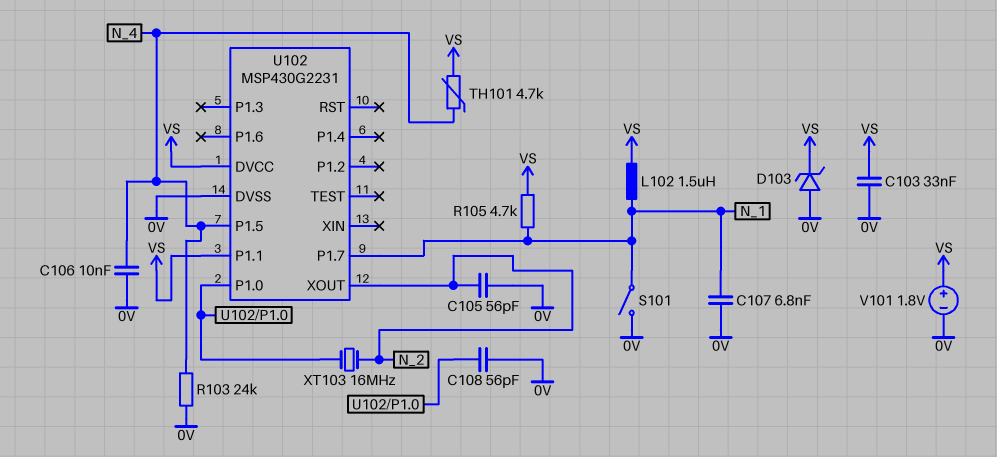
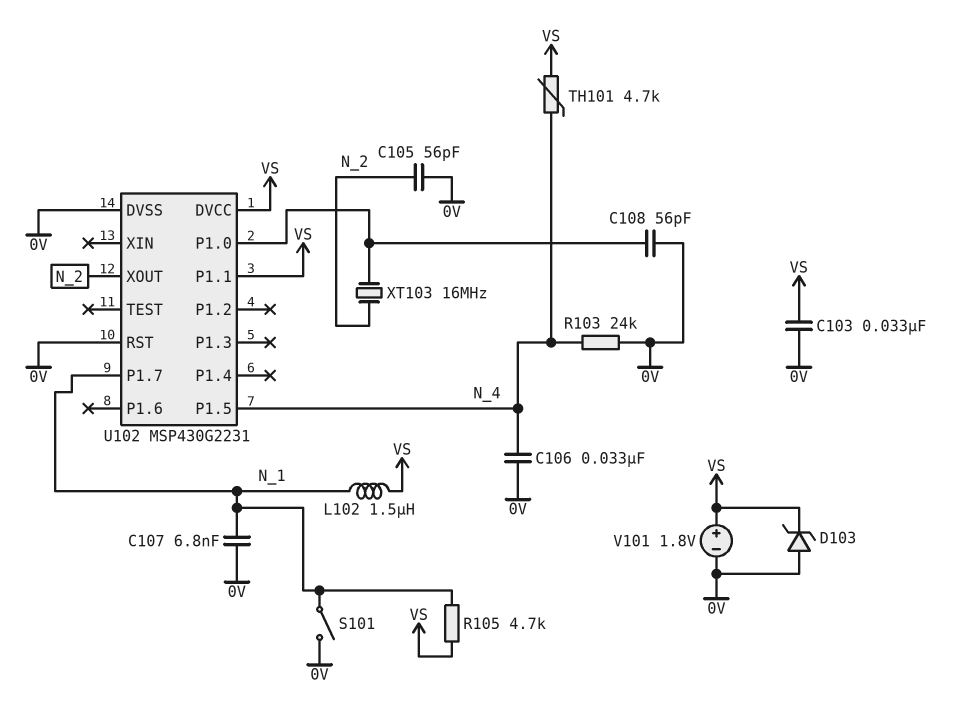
C106: 10nF (0V, N_4) -> 33nF (0V, N_4)
U102 pin RST: none -> 0V

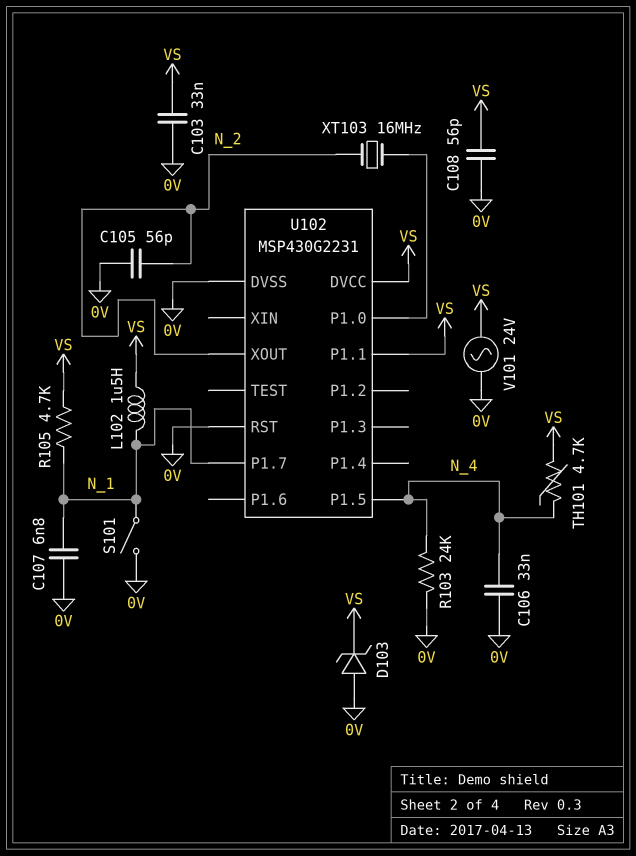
C108: 56pF (0V, U102/P1.0) -> 56pF (0V, VS)
V101: 1.8V (plus VS, minus 0V) -> AC 24V (0V, VS)

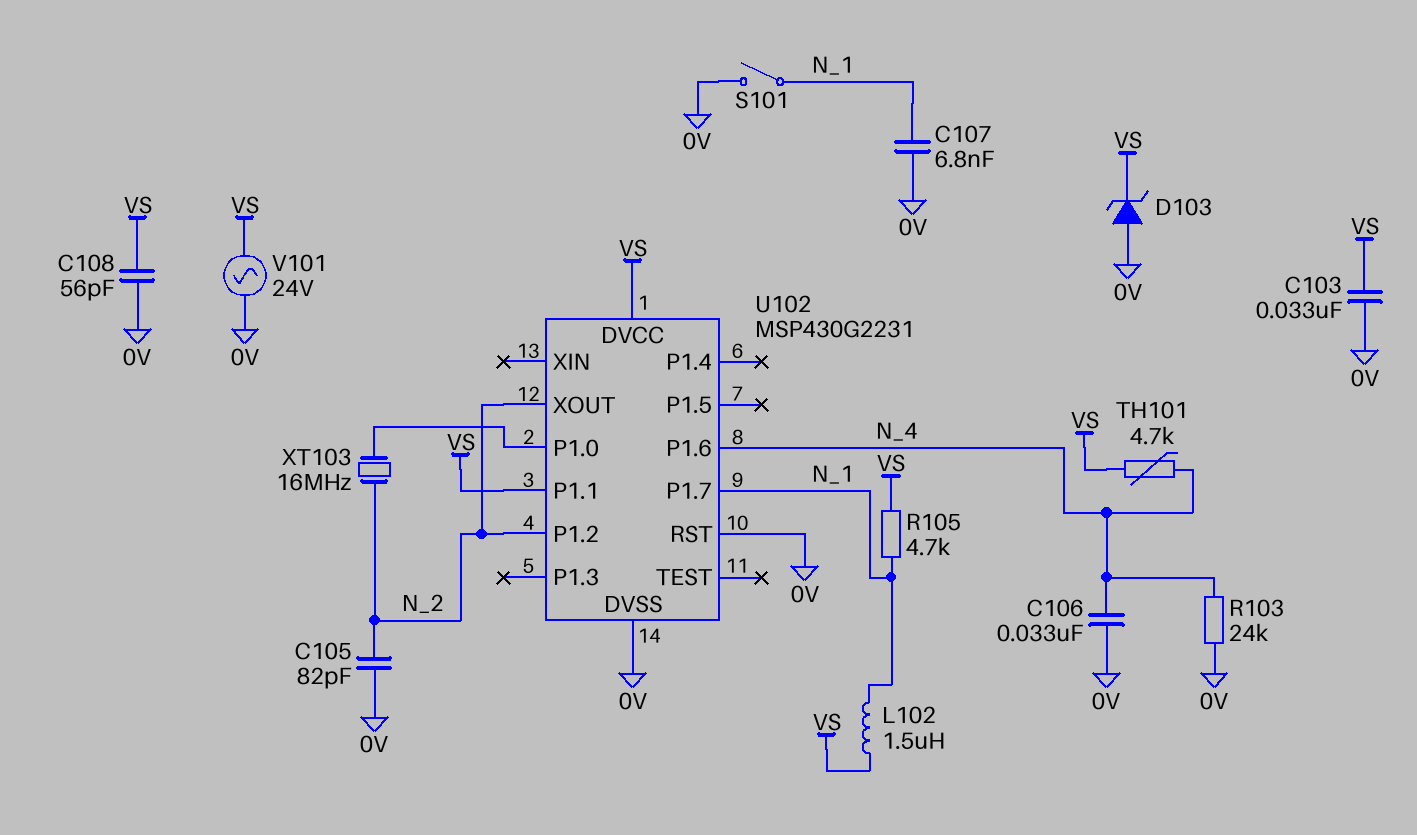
C105: 56pF (0V, N_2) -> 82pF (0V, N_2)
U102 pin P1.2: none -> N_2
U102 pin P1.5: N_4 -> none
U102 pin P1.6: none -> N_4

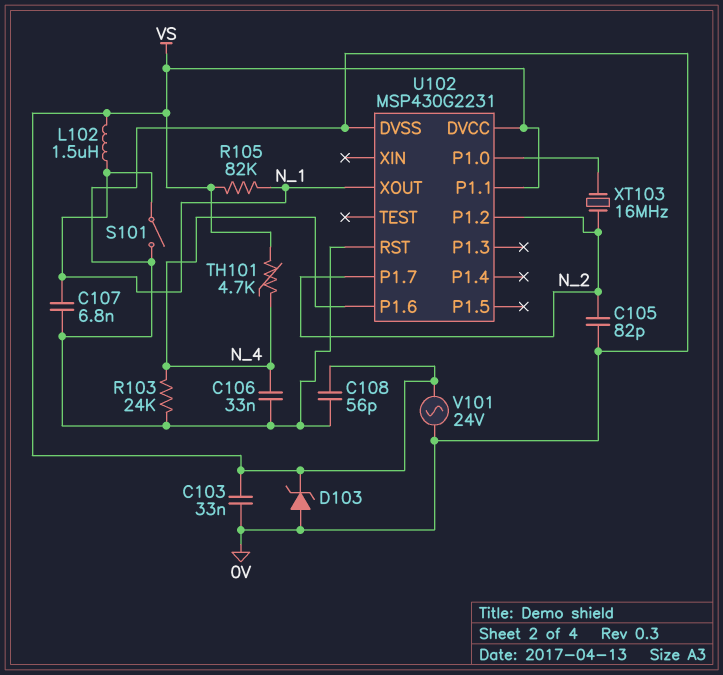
R105: 4.7k (N_1, VS) -> 82k (N_1, VS)
U102 pin P1.7: N_1 -> N_2
U102 pin XOUT: N_2 -> N_1

